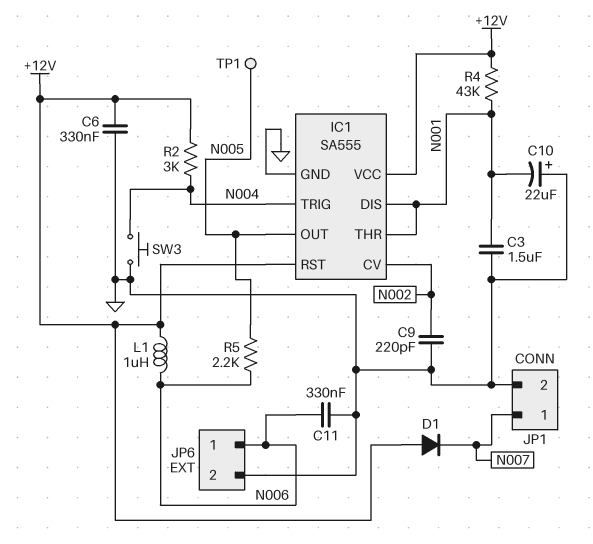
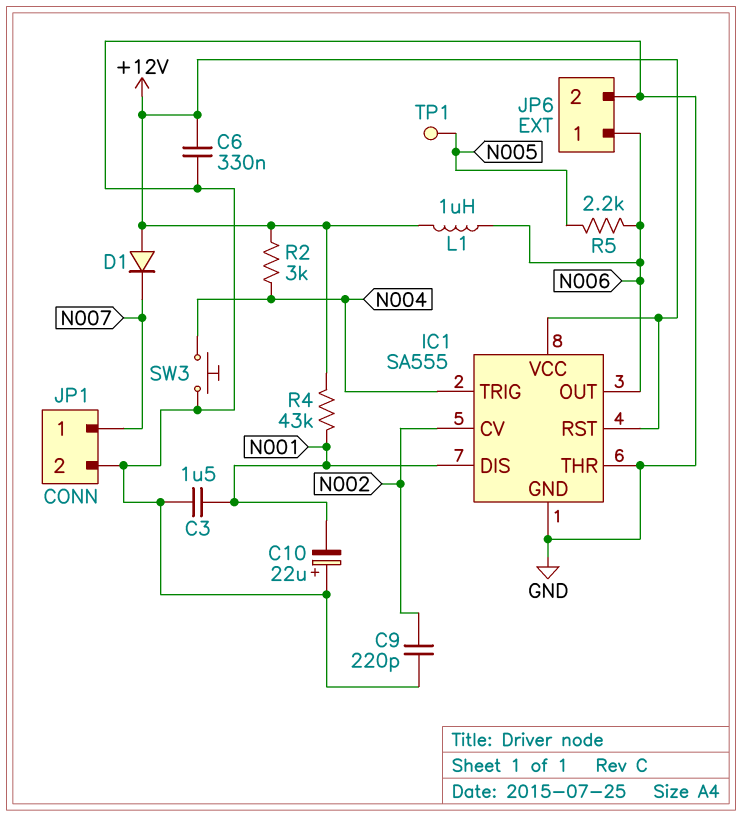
C11: 330nF (GND, N006) -> none
IC1 pin OUT: N005 -> N006
IC1 pin THR: N001 -> GND

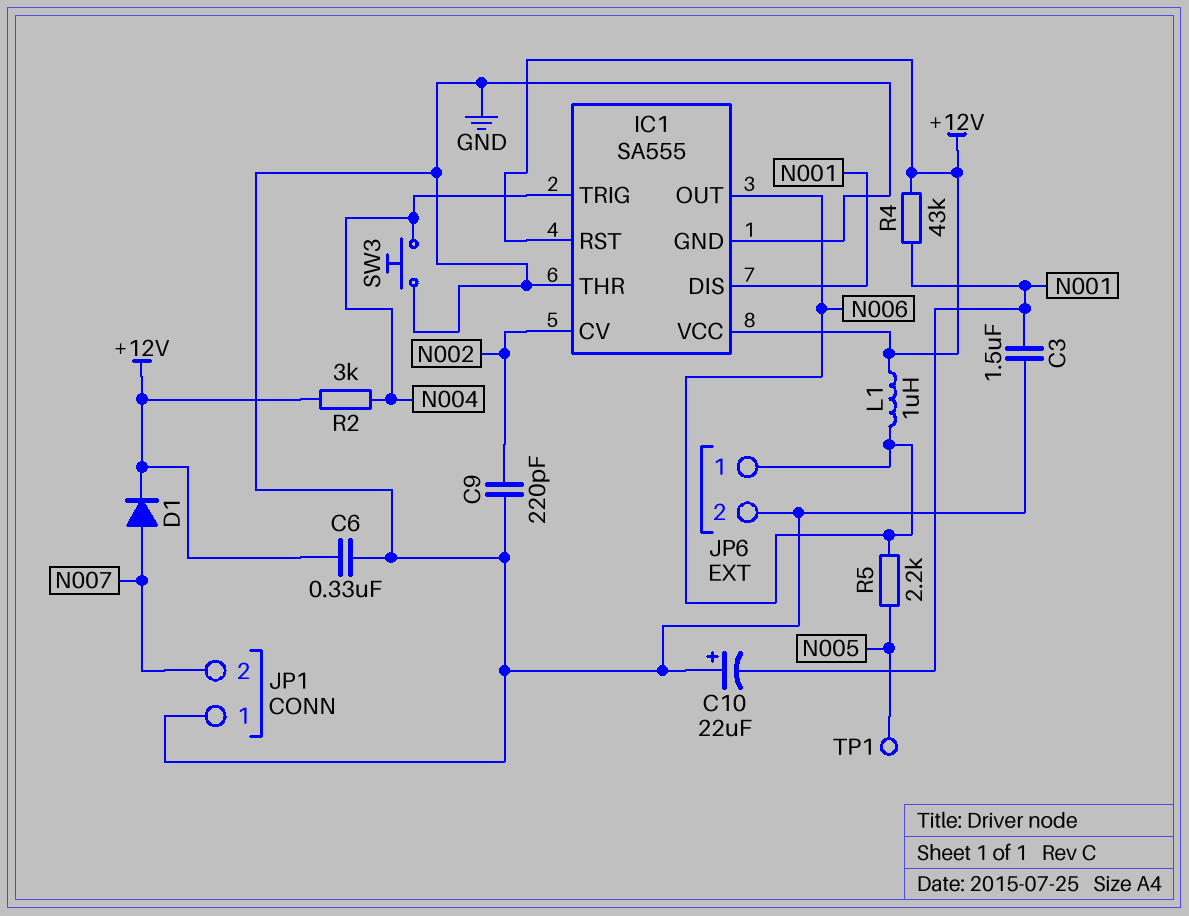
D1: diode (A +12V, K N007) -> diode (A N007, K +12V)
JP1 pin 1: N007 -> GND
JP1 pin 2: GND -> N007

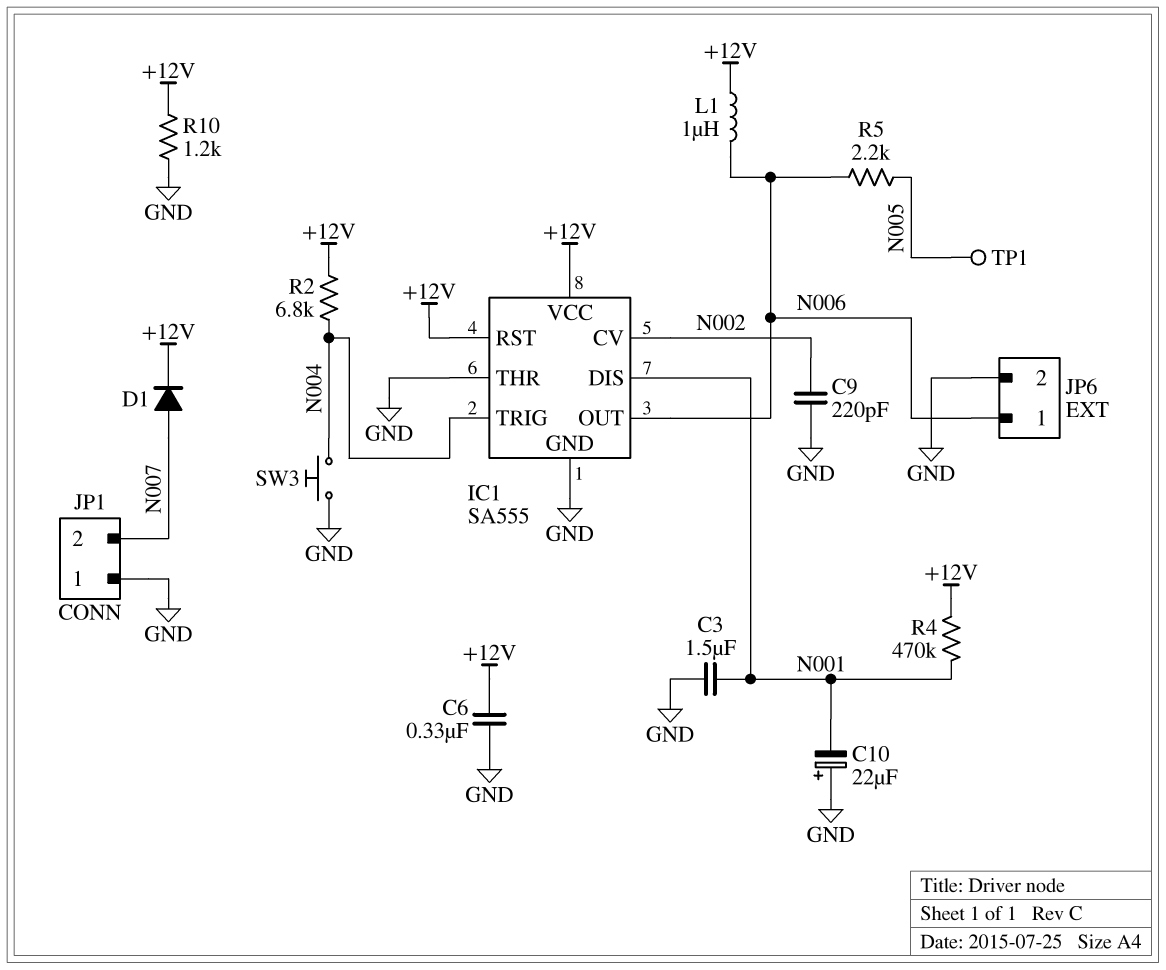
R2: 3k (+12V, N004) -> 6.8k (+12V, N004)
R4: 43k (+12V, N001) -> 470k (+12V, N001)
R10: none -> 1.2k (+12V, GND)

